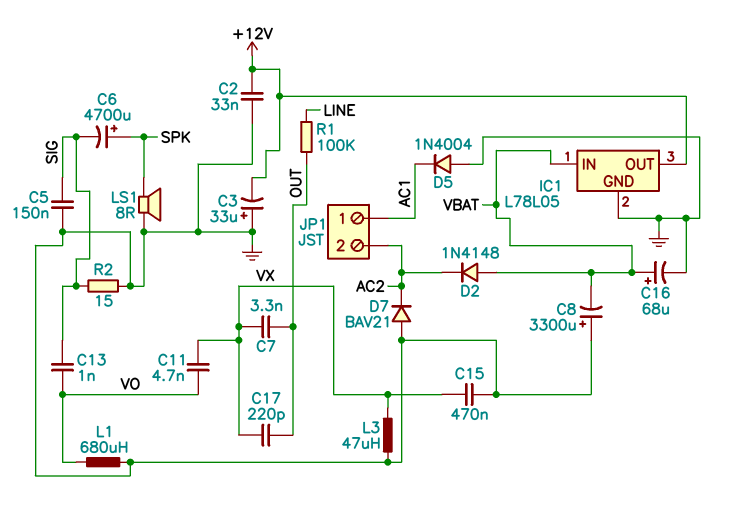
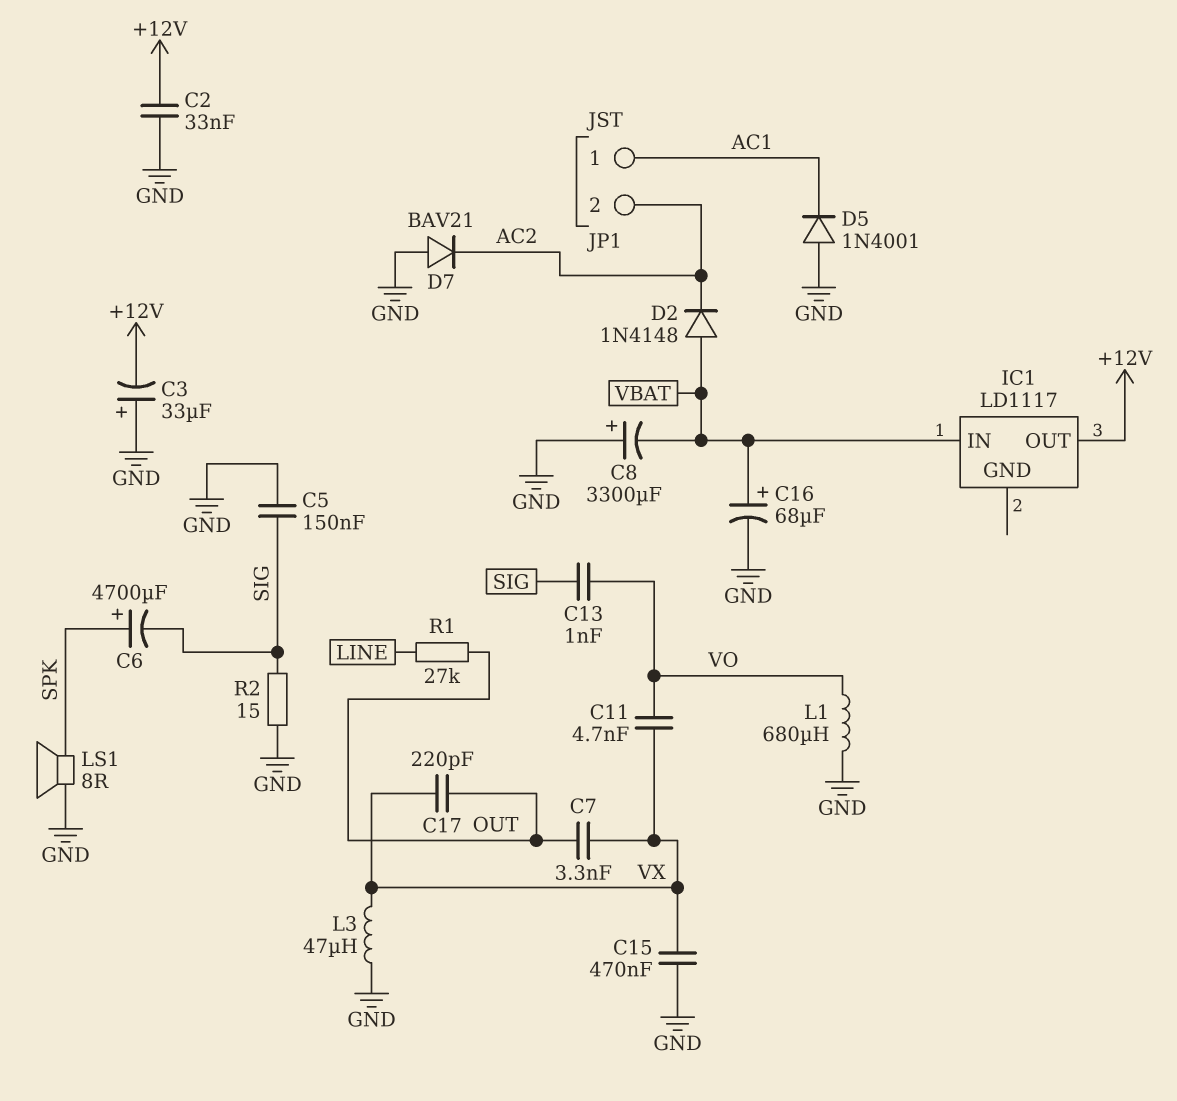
D5: diode 1N4004 (A GND, K AC1) -> diode 1N4001 (A GND, K AC1)
IC1: L78L05 -> LD1117
IC1 pin GND: GND -> none
R1: 100k (LINE, OUT) -> 27k (LINE, OUT)

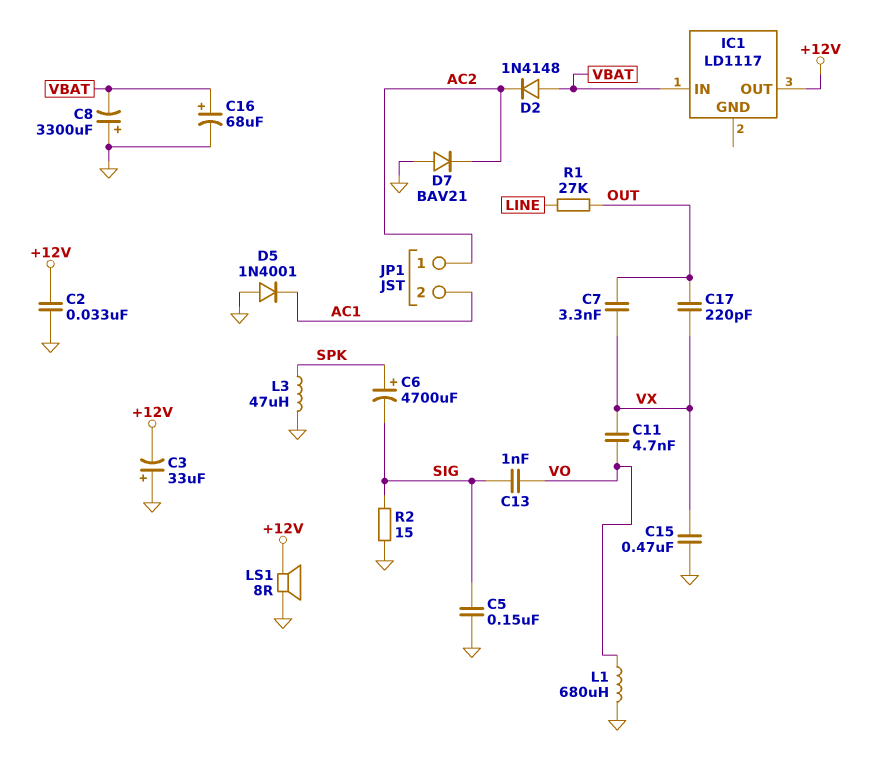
JP1 pin 1: AC1 -> AC2
JP1 pin 2: AC2 -> AC1
L3: 47uH (GND, VX) -> 47uH (GND, SPK)
LS1: speaker 8R (GND, SPK) -> speaker 8R (+12V, GND)

